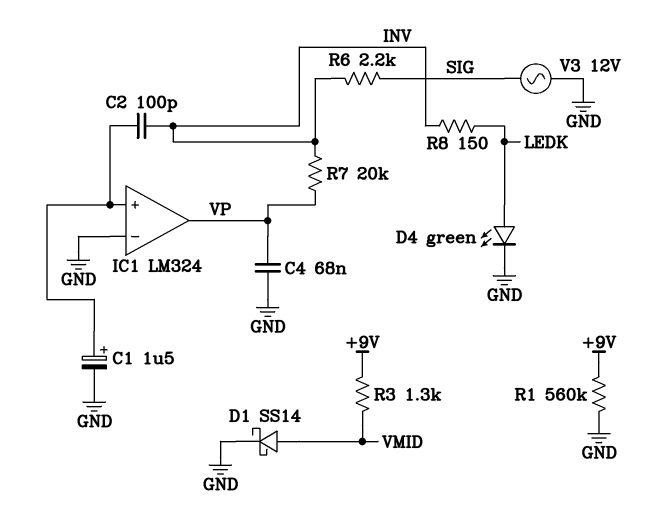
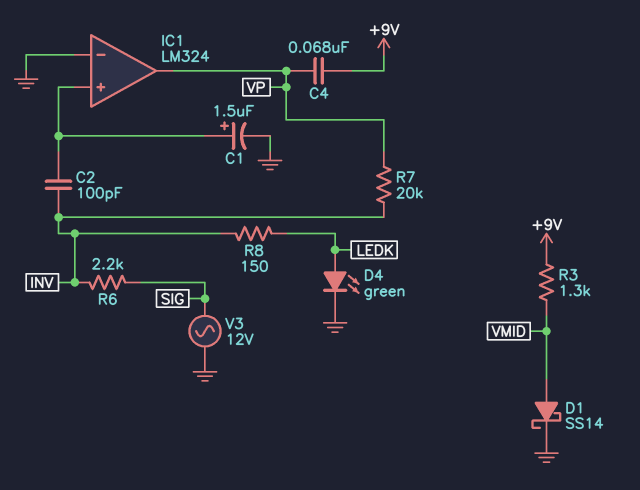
C4: 68nF (GND, VP) -> 68nF (+9V, VP)
R1: 560k (+9V, GND) -> none

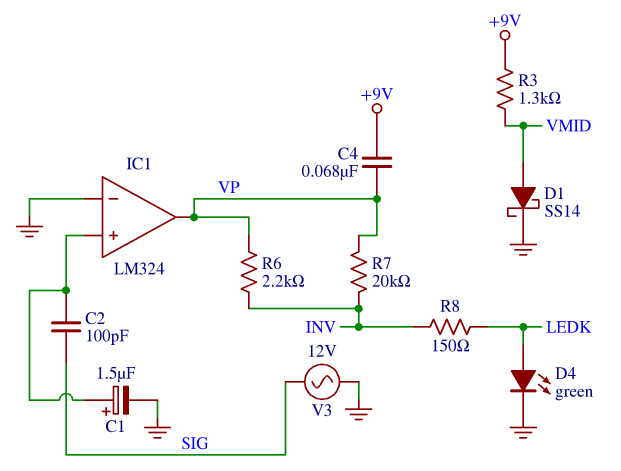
C2: 100pF (IC1/in+, INV) -> 100pF (IC1/in+, SIG)
R6: 2.2k (INV, SIG) -> 2.2k (INV, VP)

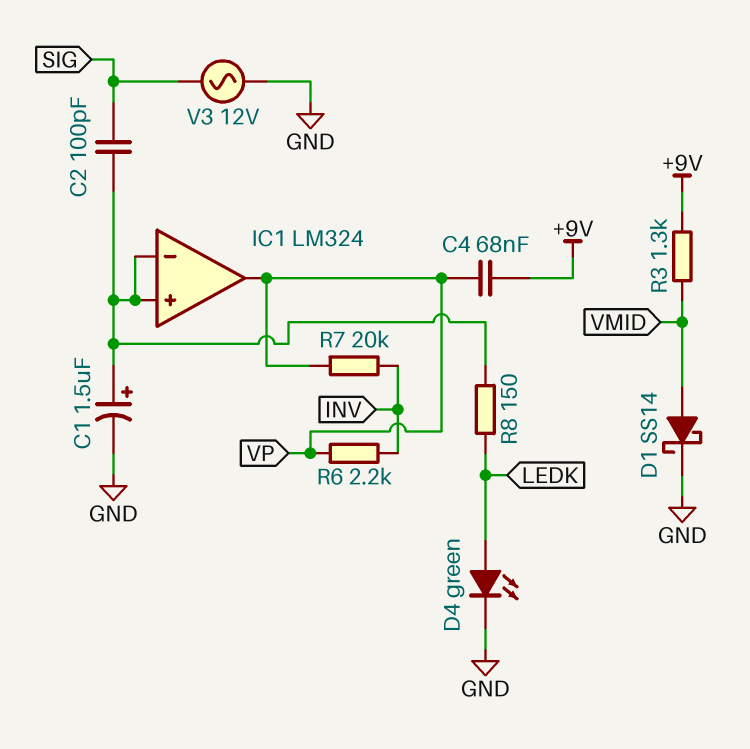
IC1 pin in-: GND -> IC1/in+
R8: 150 (INV, LEDK) -> 150 (IC1/in+, LEDK)

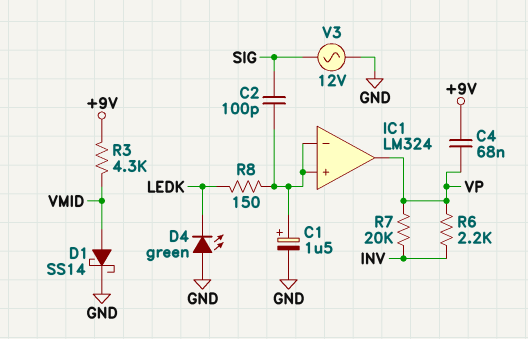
D4: LED green (A LEDK, K GND) -> LED green (A GND, K LEDK)
R3: 1.3k (+9V, VMID) -> 4.3k (+9V, VMID)

